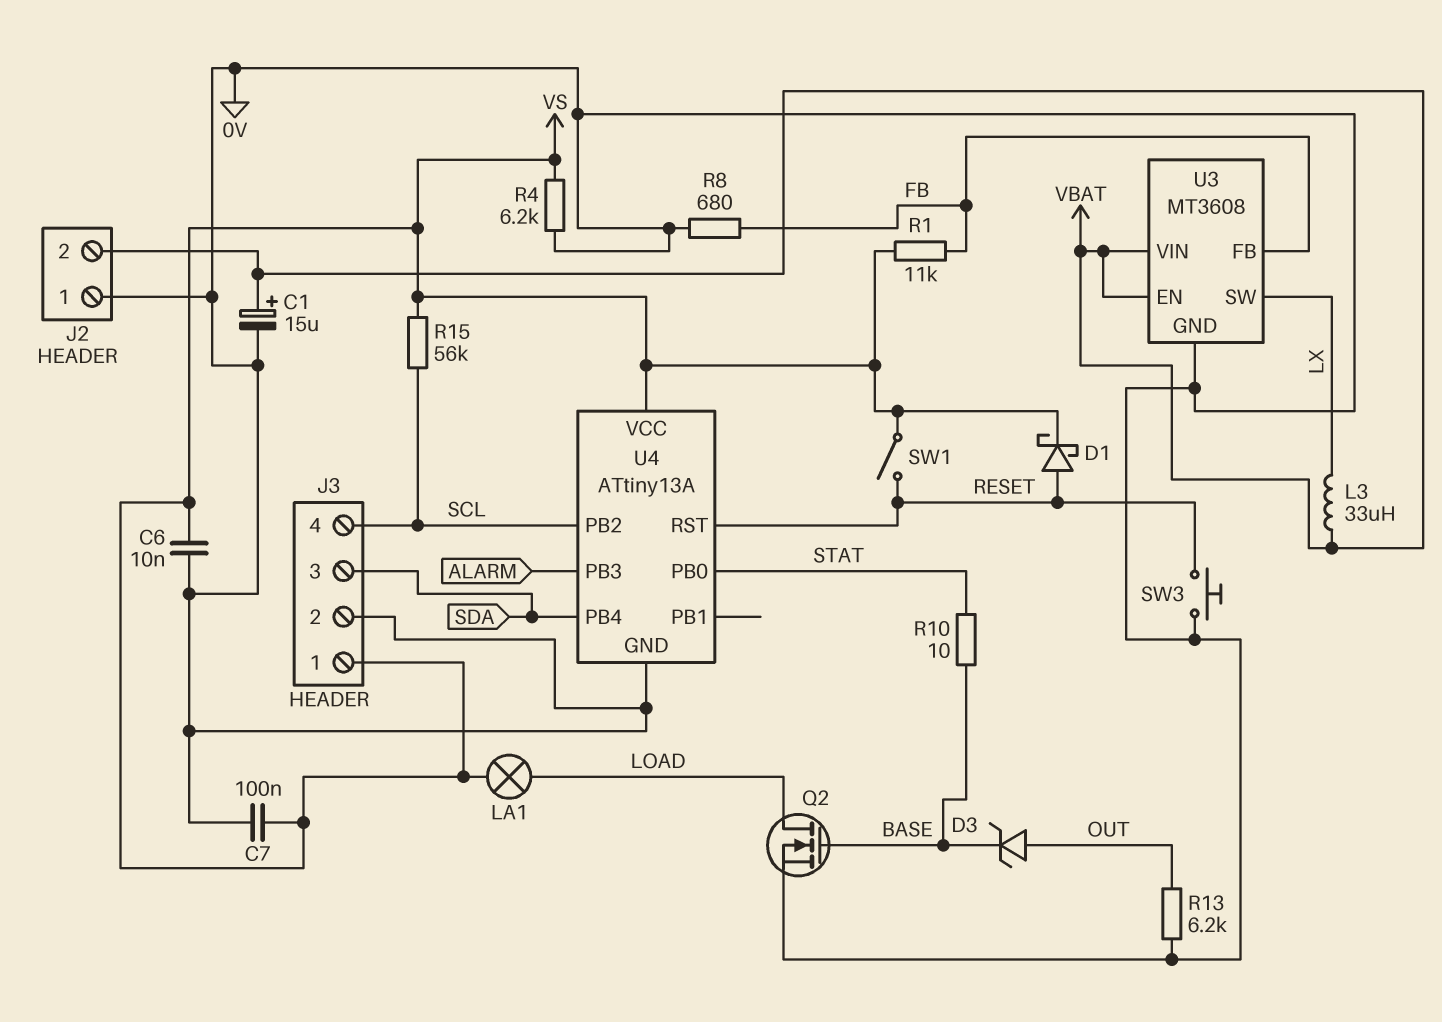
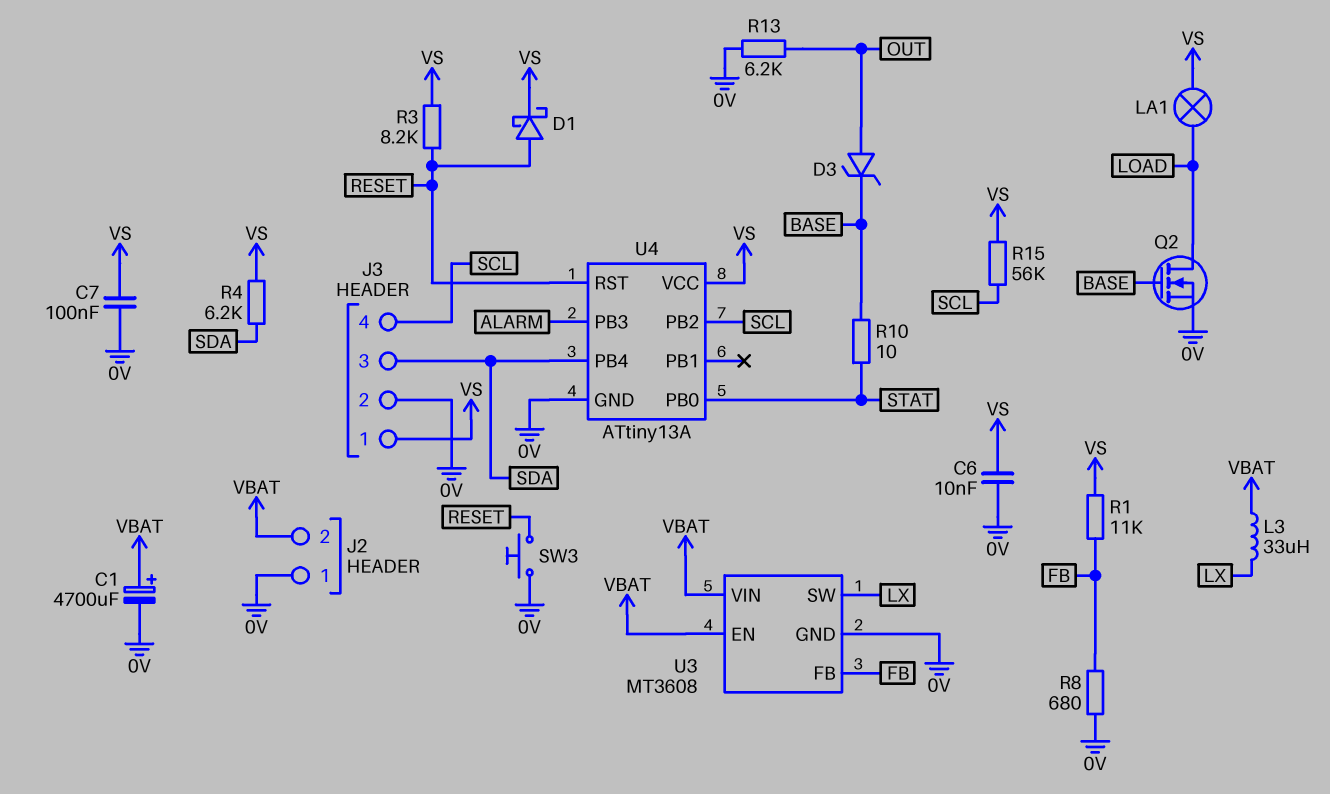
C1: 15uF (plus VBAT, minus 0V) -> 4700uF (plus VBAT, minus 0V)
R3: none -> 8.2k (RESET, VS)
R4: 6.2k (0V, VS) -> 6.2k (SDA, VS)
SW1: switch (RESET, VS) -> none

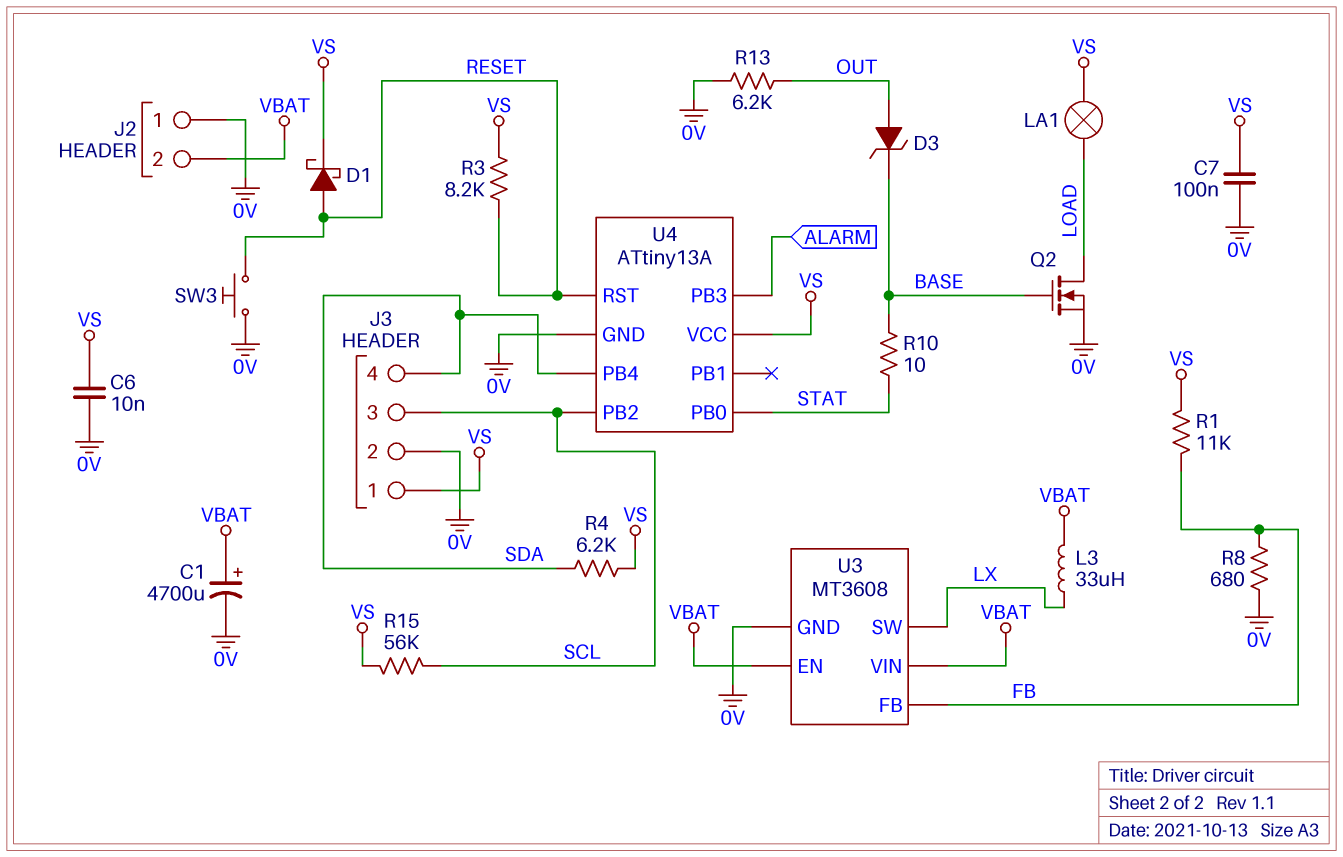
J3 pin 3: SDA -> SCL
J3 pin 4: SCL -> SDA

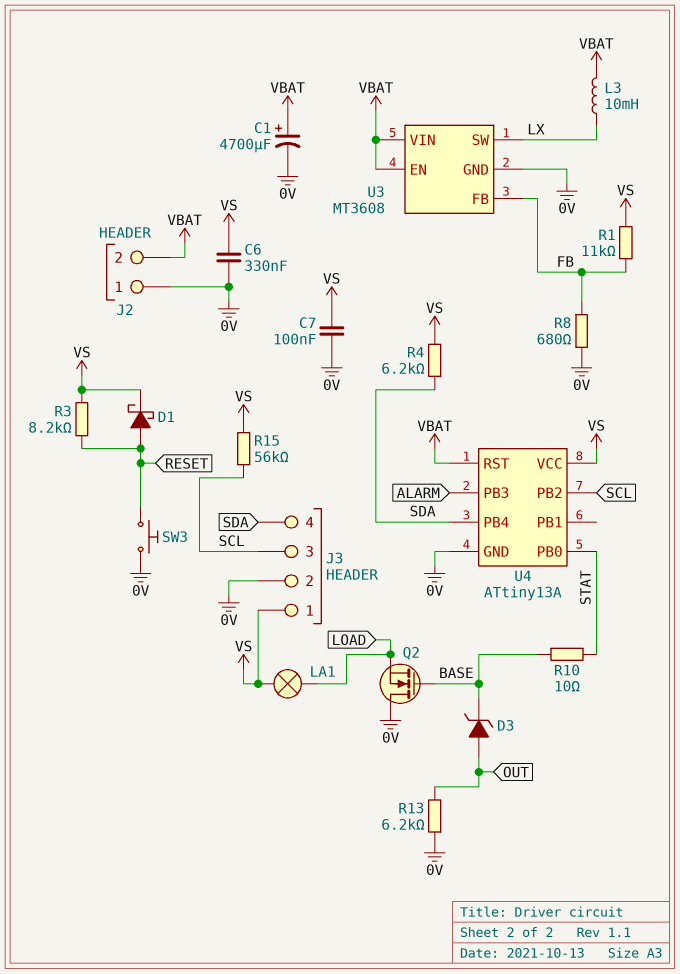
C6: 10nF (0V, VS) -> 330nF (0V, VS)
L3: 33uH (LX, VBAT) -> 10mH (LX, VBAT)
Q2: NMOS (G BASE, D LOAD, S 0V) -> NMOS (G BASE, D 0V, S LOAD)
U4 pin RST: RESET -> VBAT

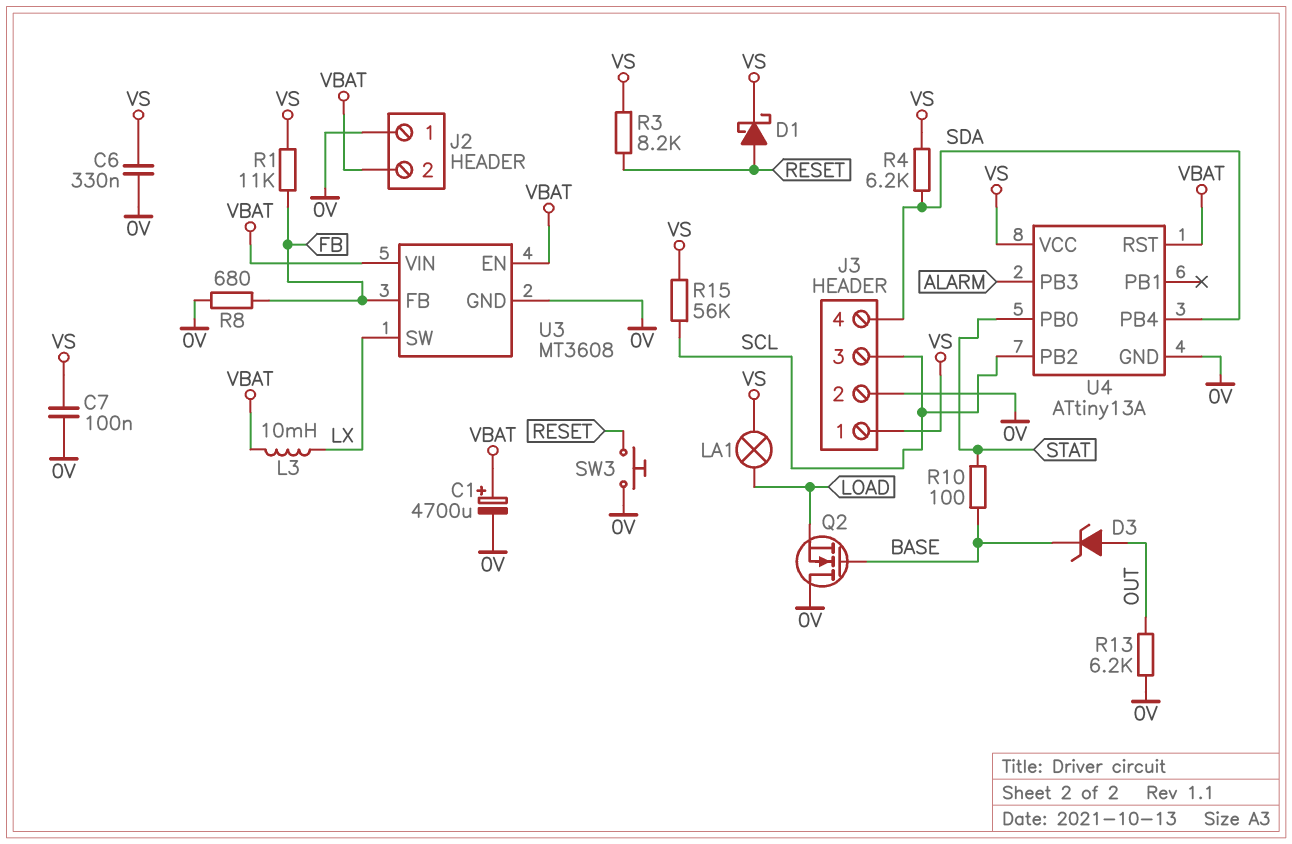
R10: 10 (BASE, STAT) -> 100 (BASE, STAT)

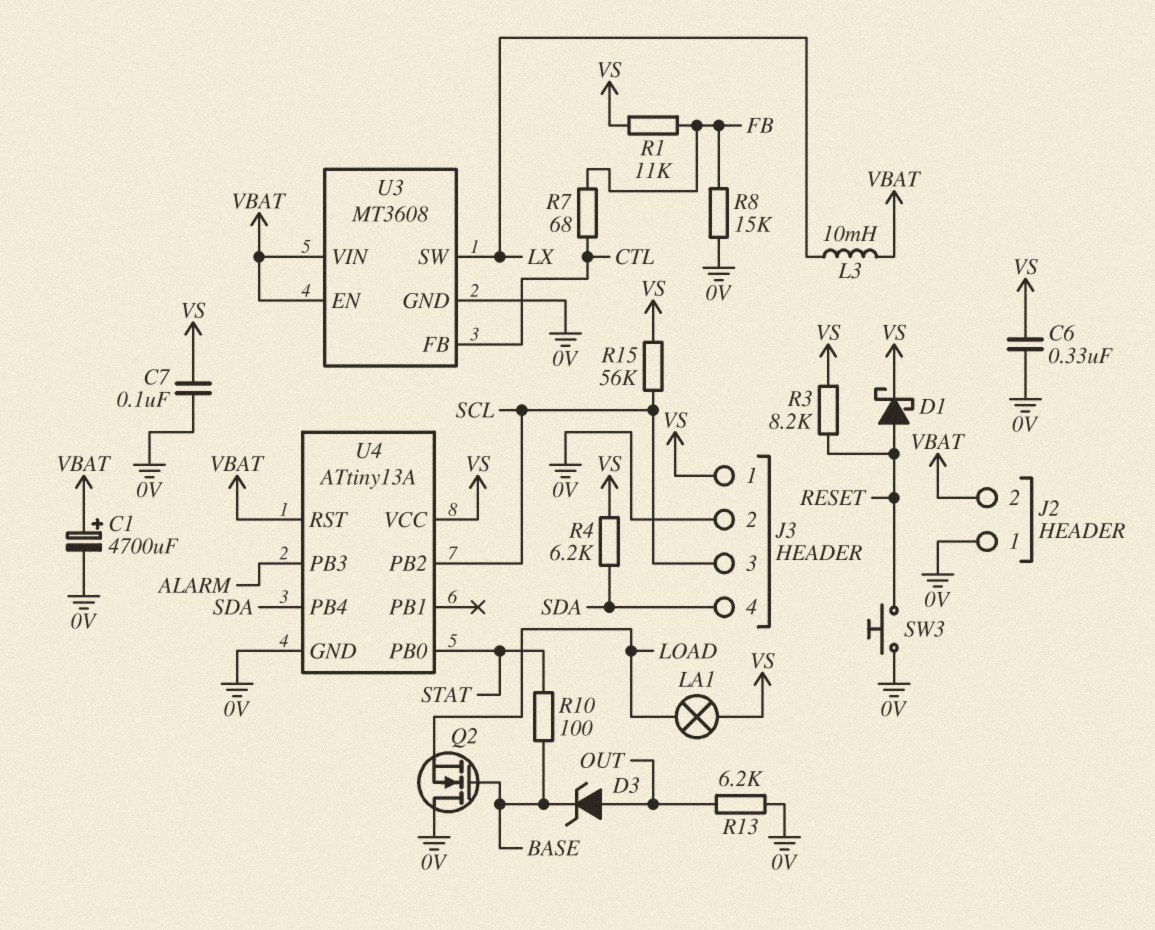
R7: none -> 68 (CTL, FB)
R8: 680 (0V, FB) -> 15k (0V, FB)
U3 pin FB: FB -> CTL

